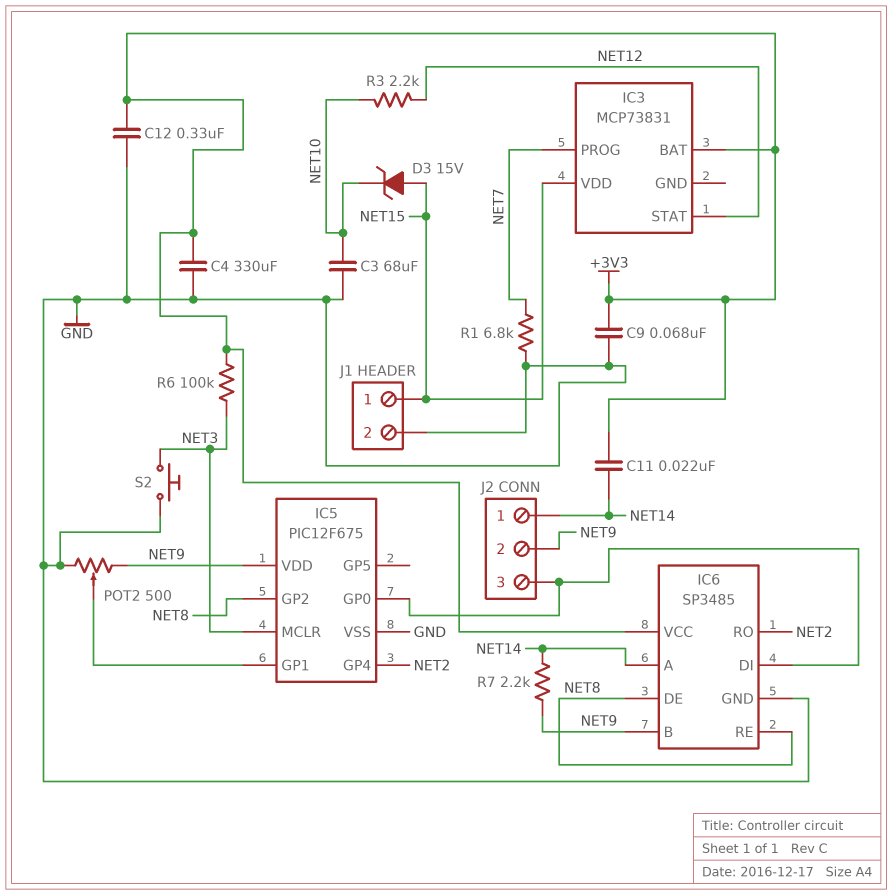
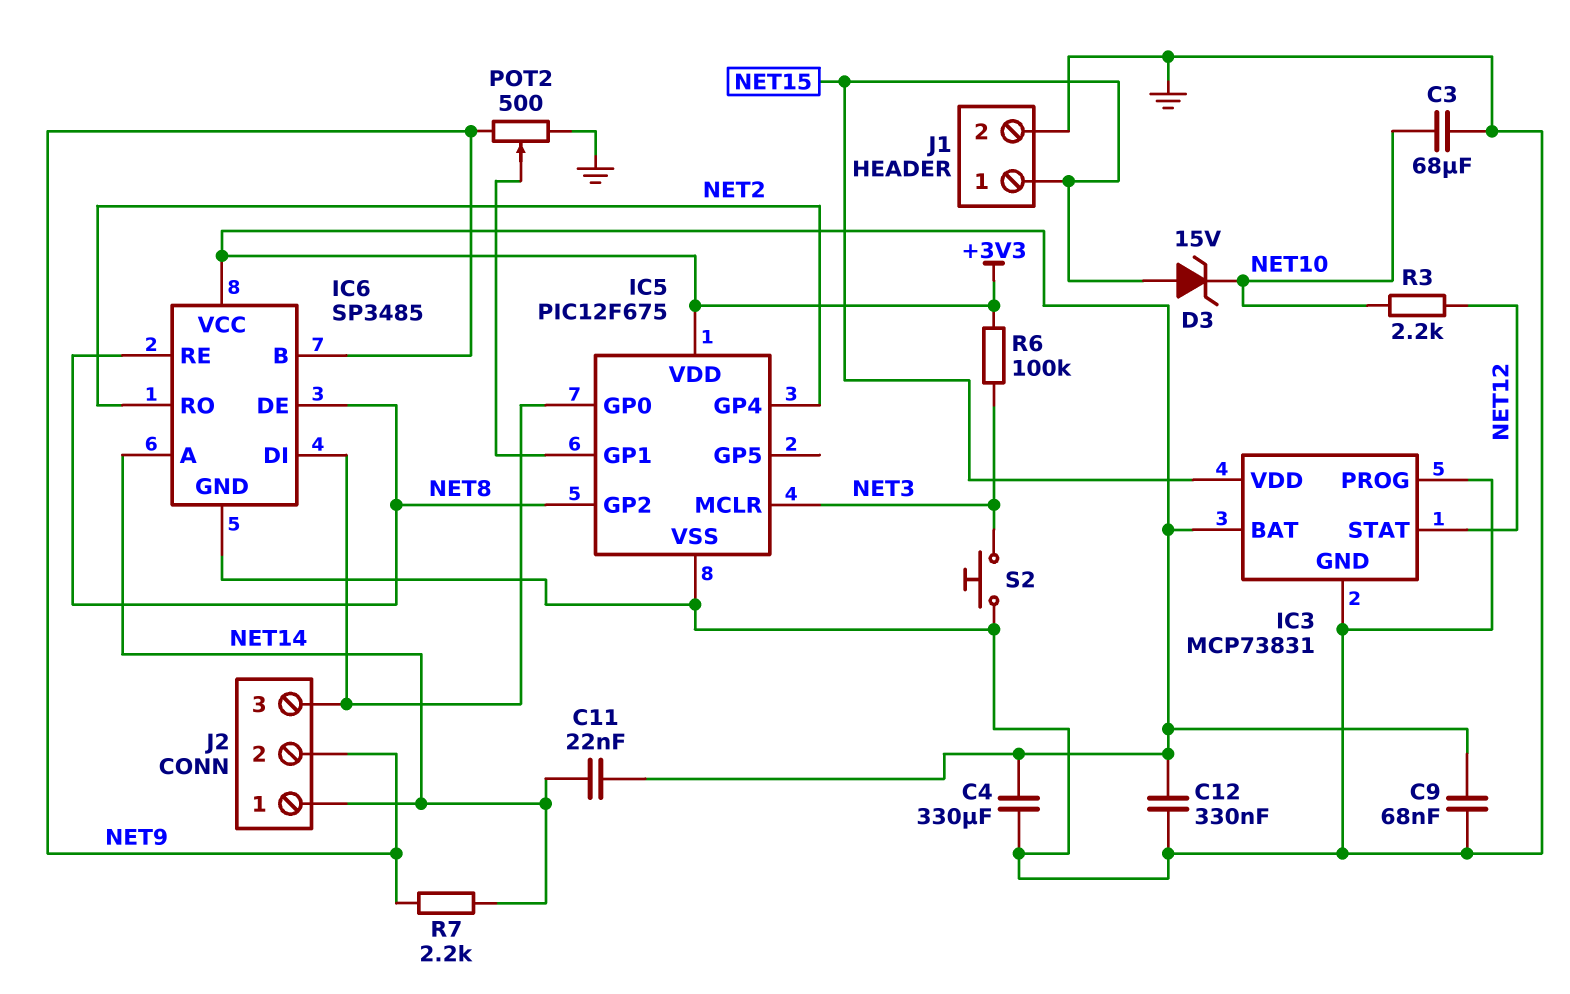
IC3 pin GND: none -> GND
IC3 pin PROG: NET7 -> GND
IC5 pin VDD: NET9 -> +3V3
R1: 6.8k (GND, NET7) -> none

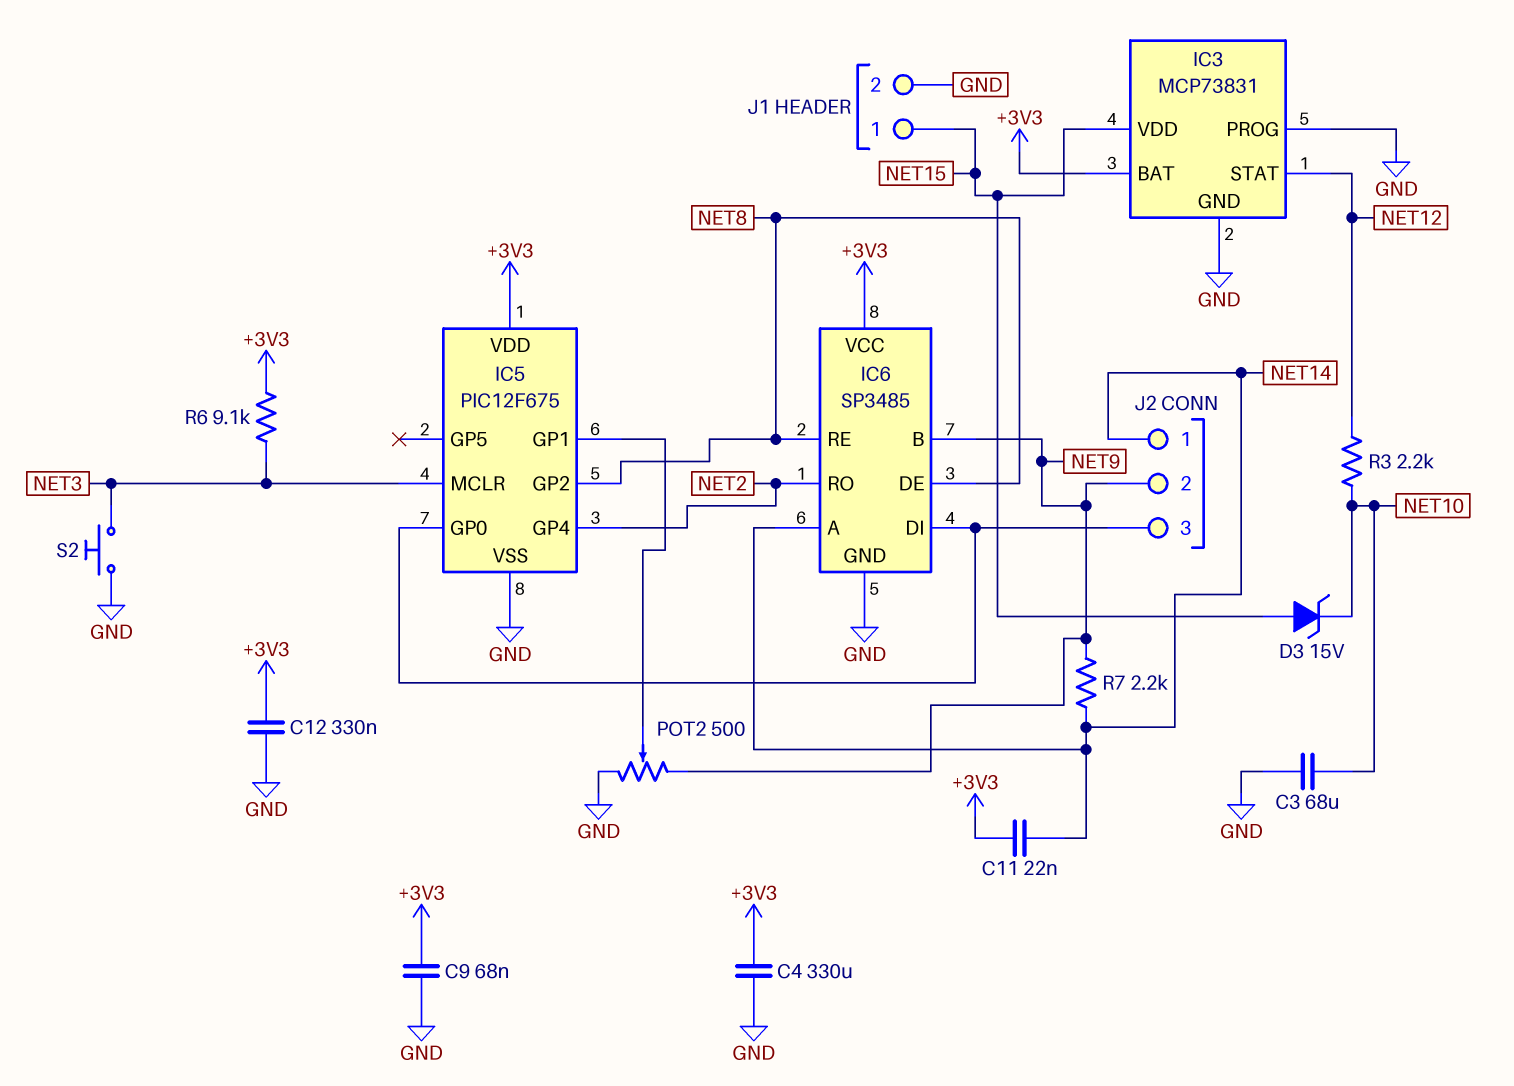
R6: 100k (+3V3, NET3) -> 9.1k (+3V3, NET3)

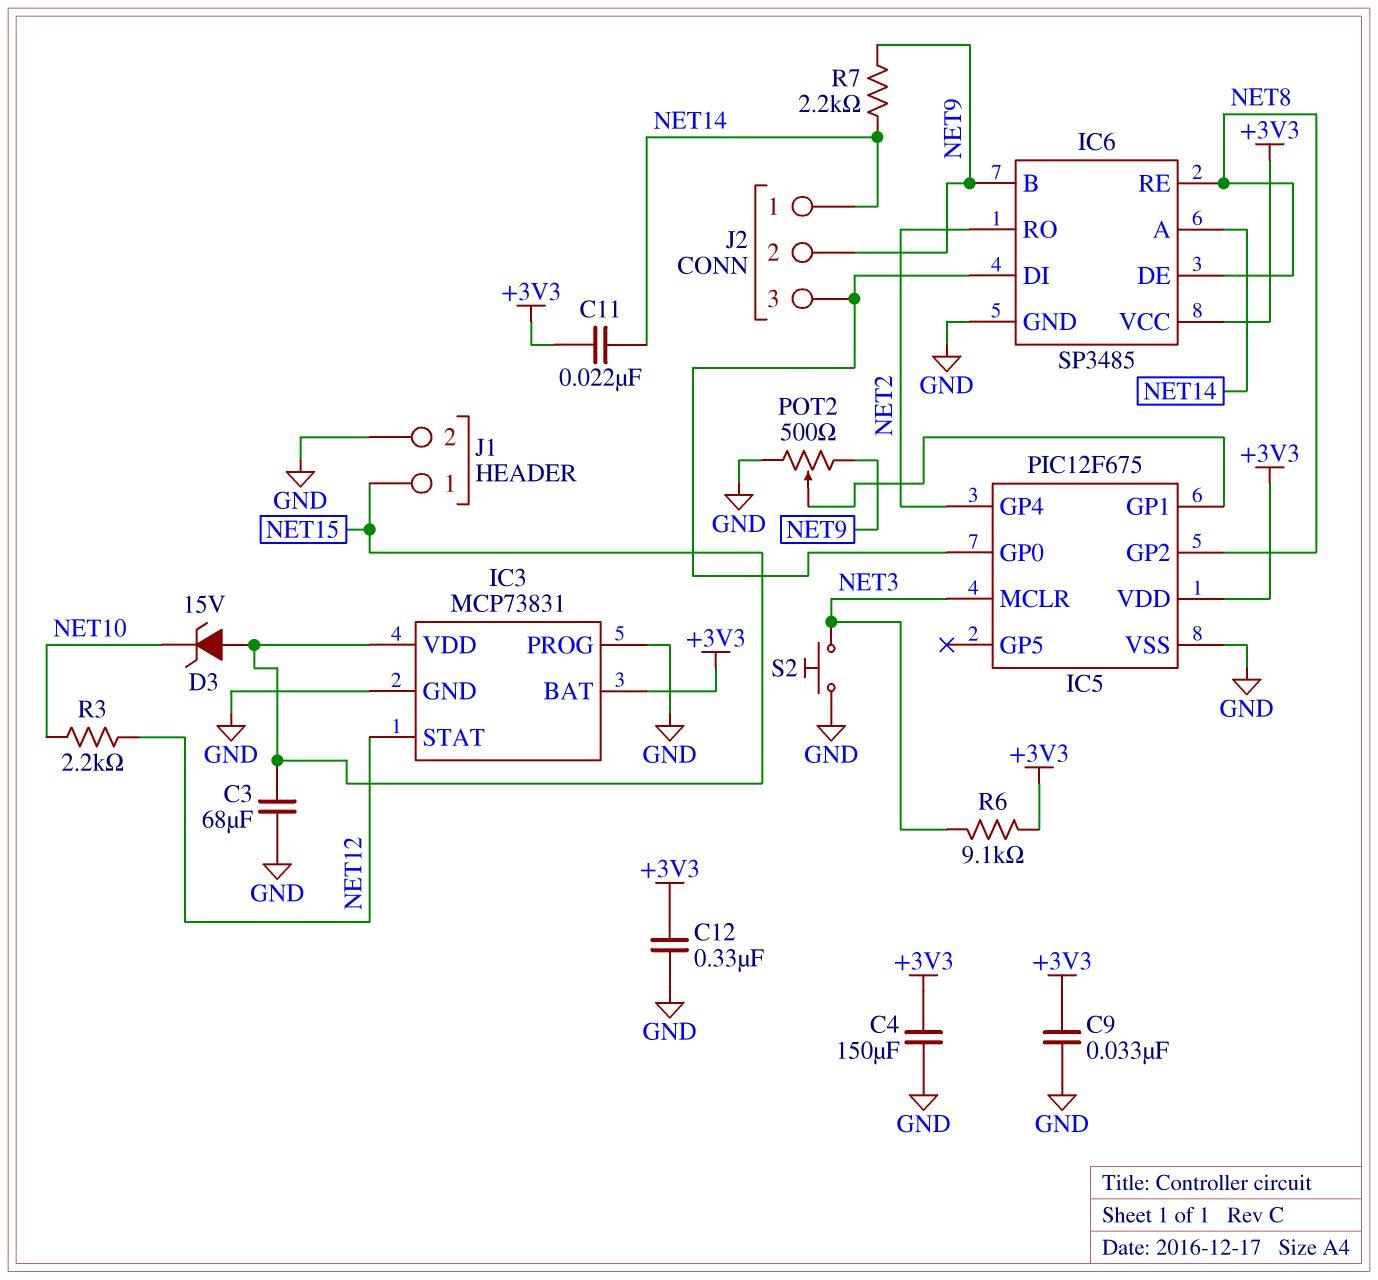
C3: 68uF (GND, NET10) -> 68uF (GND, NET15)
C4: 330uF (+3V3, GND) -> 150uF (+3V3, GND)
C9: 68nF (+3V3, GND) -> 33nF (+3V3, GND)

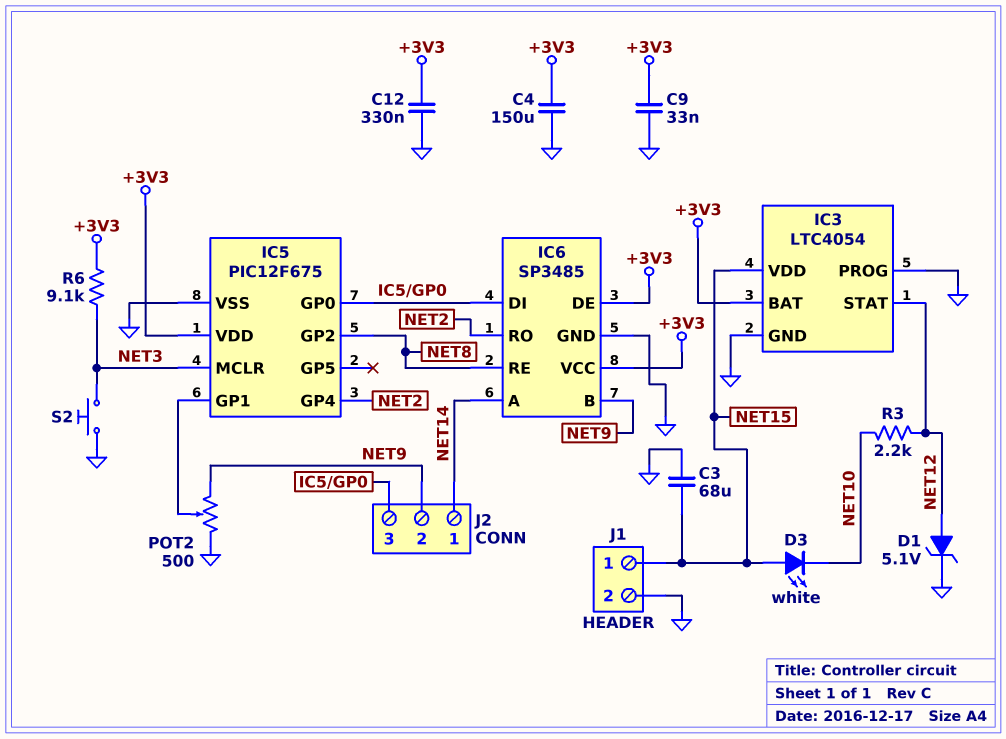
C11: 22nF (+3V3, NET14) -> none
D1: none -> zener 5.1V (A NET12, K GND)
D3: zener 15V (A NET15, K NET10) -> LED white (A NET15, K NET10)
IC3: MCP73831 -> LTC4054
IC6 pin DE: NET8 -> +3V3
R7: 2.2k (NET9, NET14) -> none

